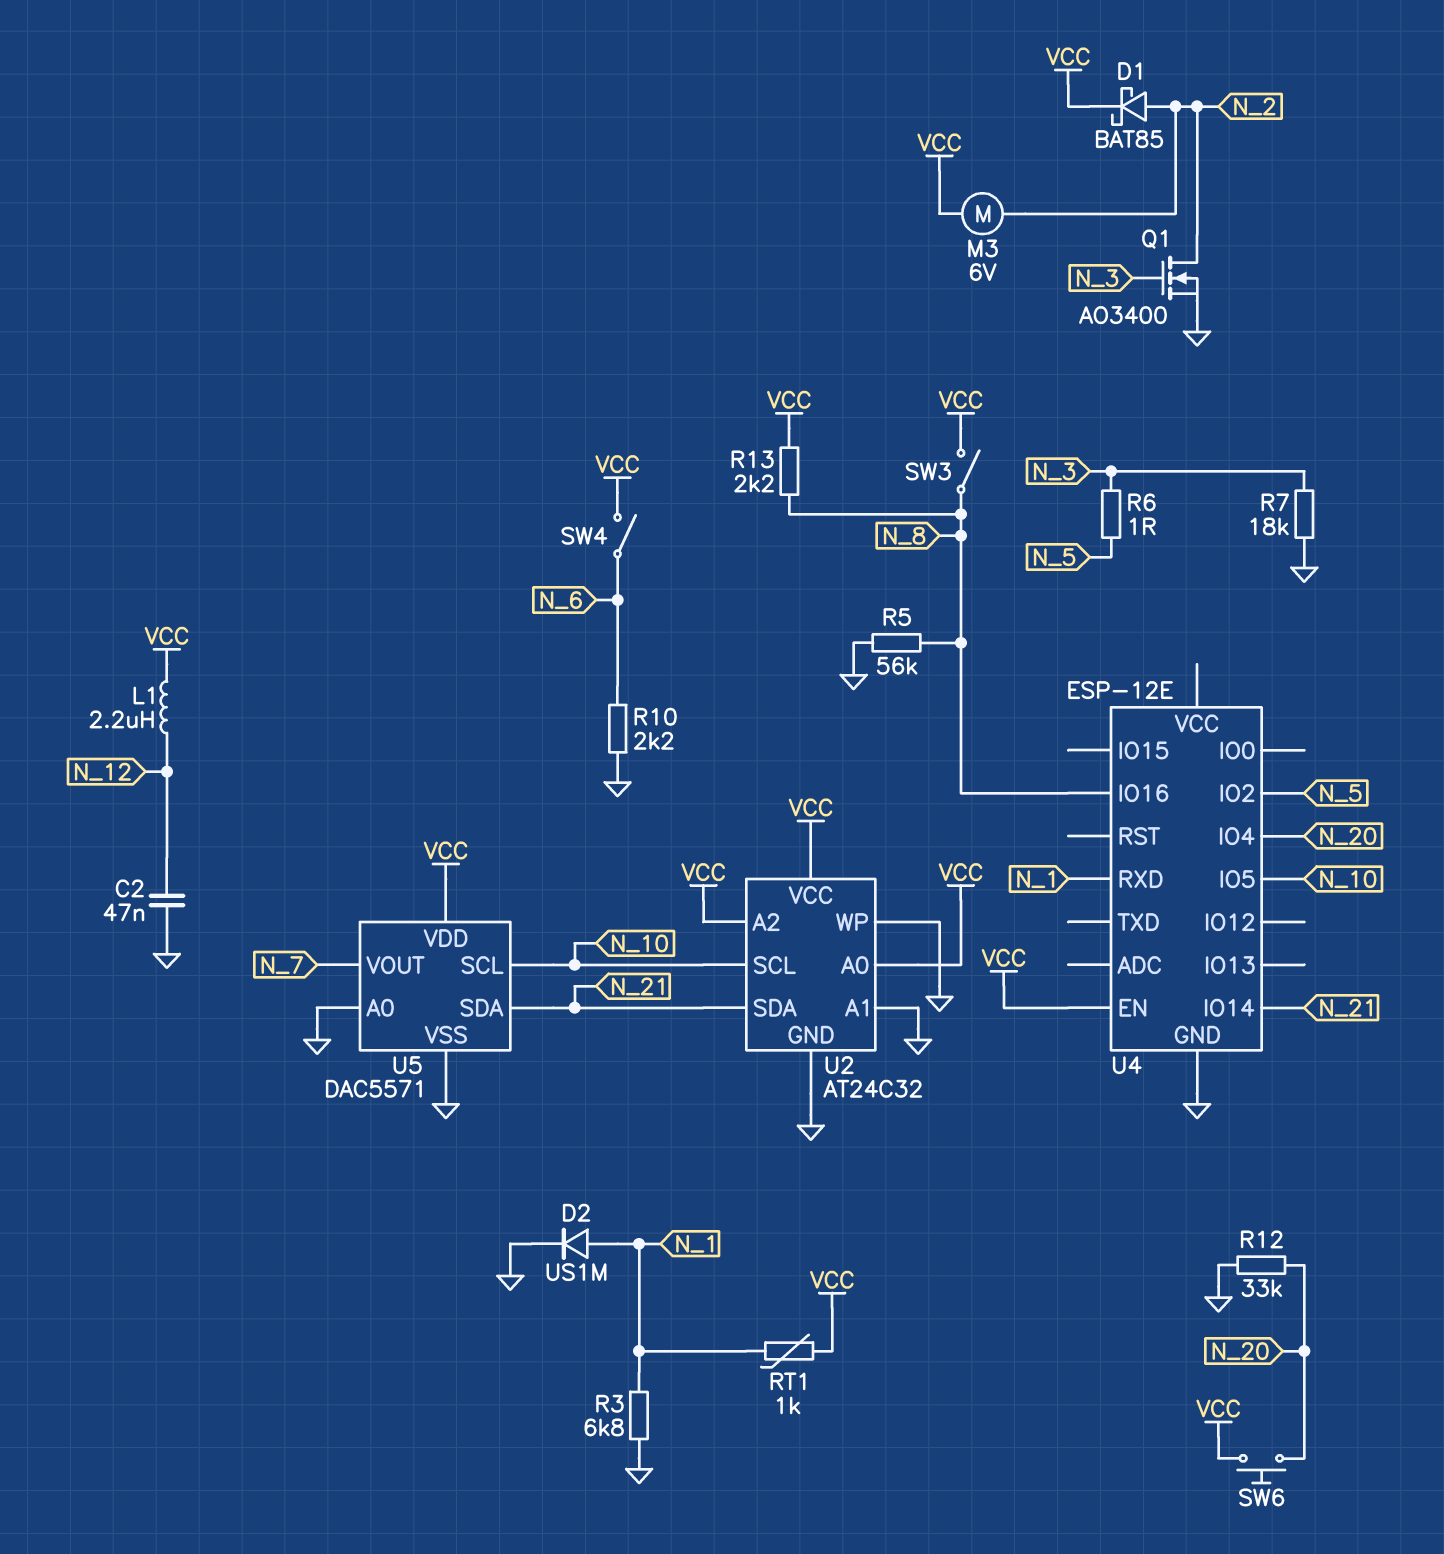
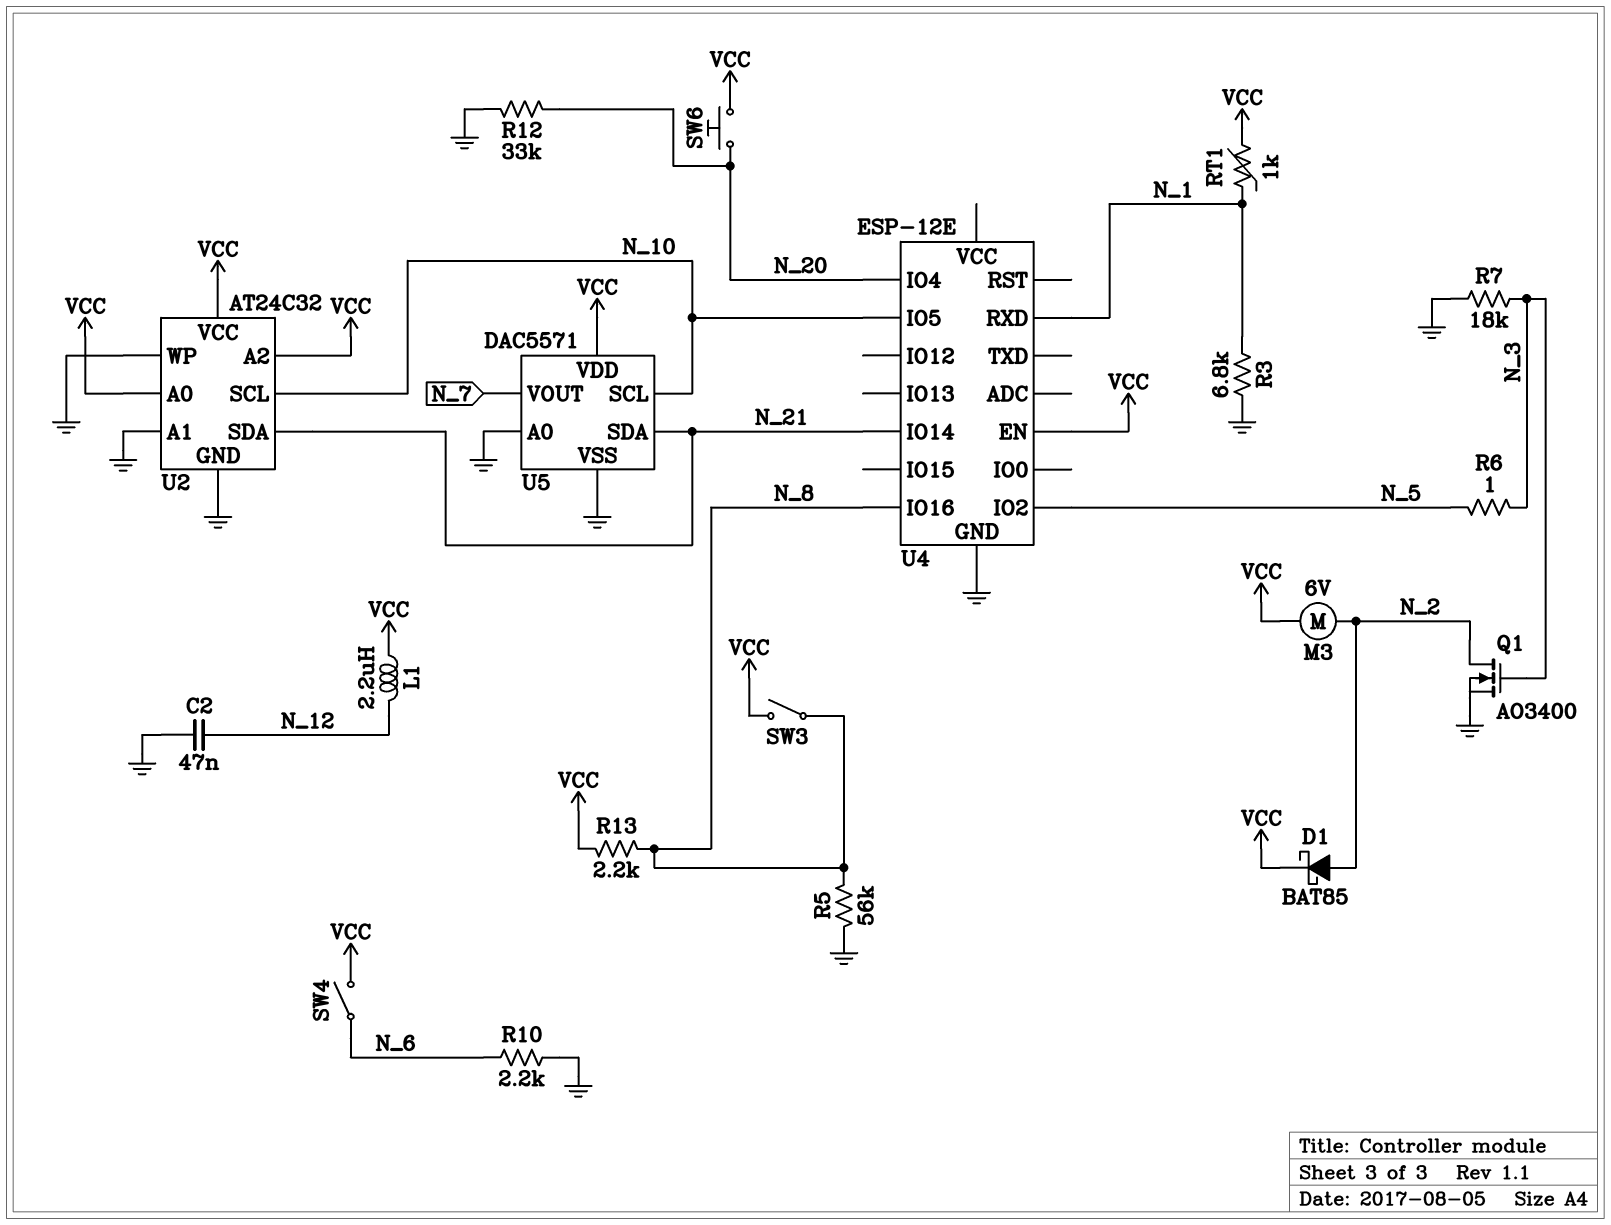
D2: diode US1M (A N_1, K GND) -> none

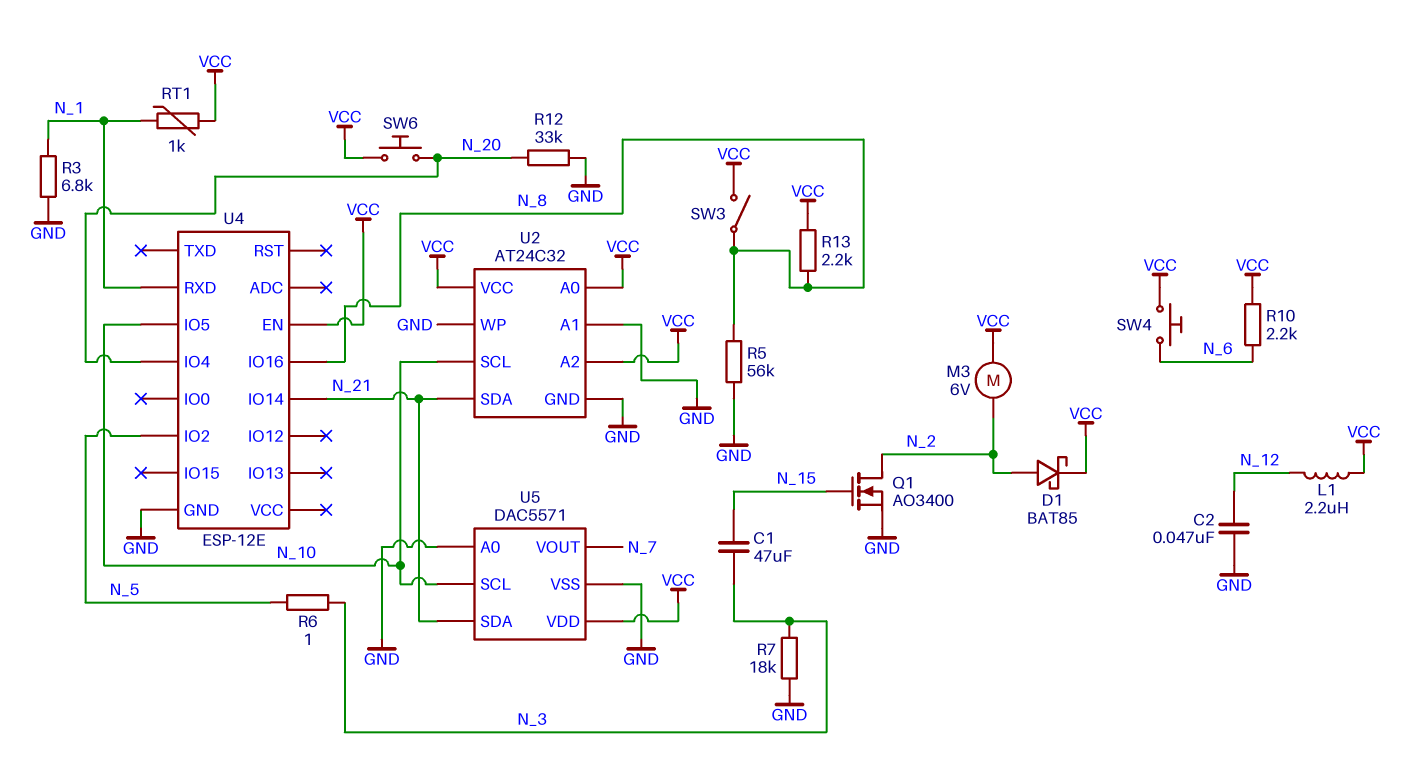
C1: none -> 47uF (N_3, N_15)
Q1: NMOS AO3400 (G N_3, D N_2, S GND) -> NMOS AO3400 (G N_15, D N_2, S GND)
R10: 2.2k (GND, N_6) -> 2.2k (N_6, VCC)
SW4: switch (N_6, VCC) -> button (N_6, VCC)

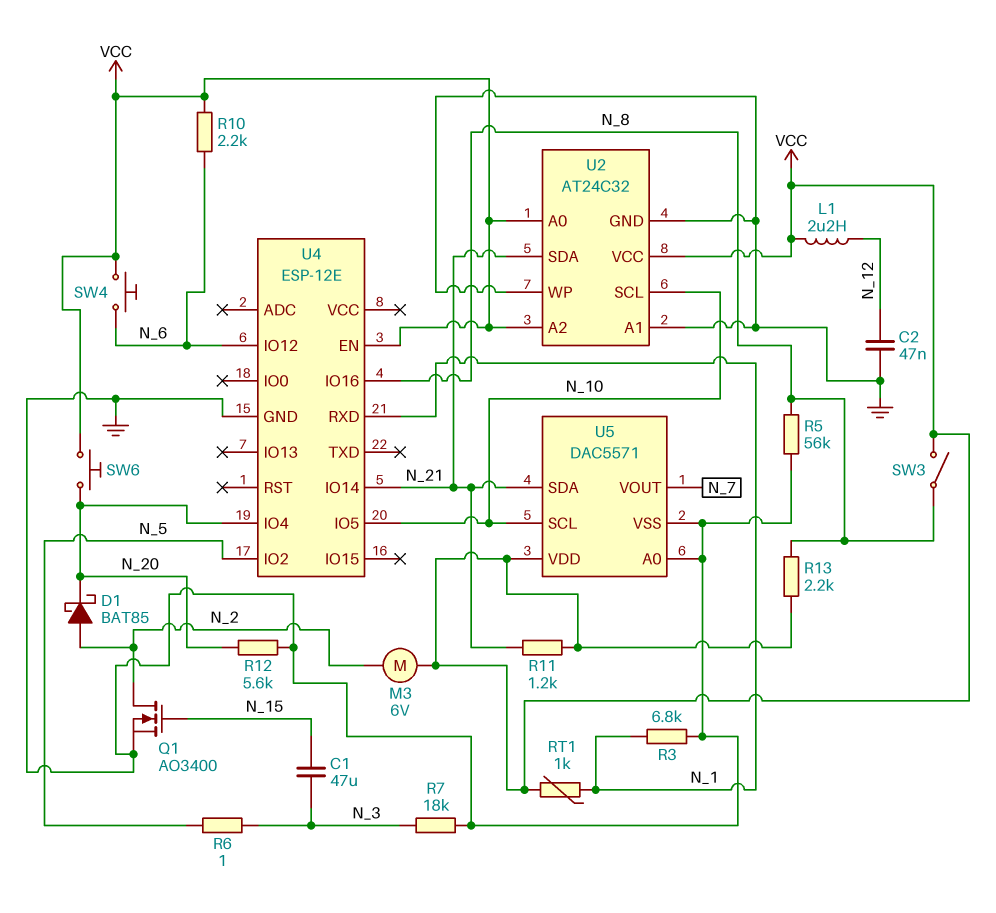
D1: schottky BAT85 (A N_2, K VCC) -> schottky BAT85 (A N_2, K N_20)
R11: none -> 1.2k (N_21, VCC)
R12: 33k (GND, N_20) -> 5.6k (GND, N_20)
U4 pin IO12: none -> N_6

